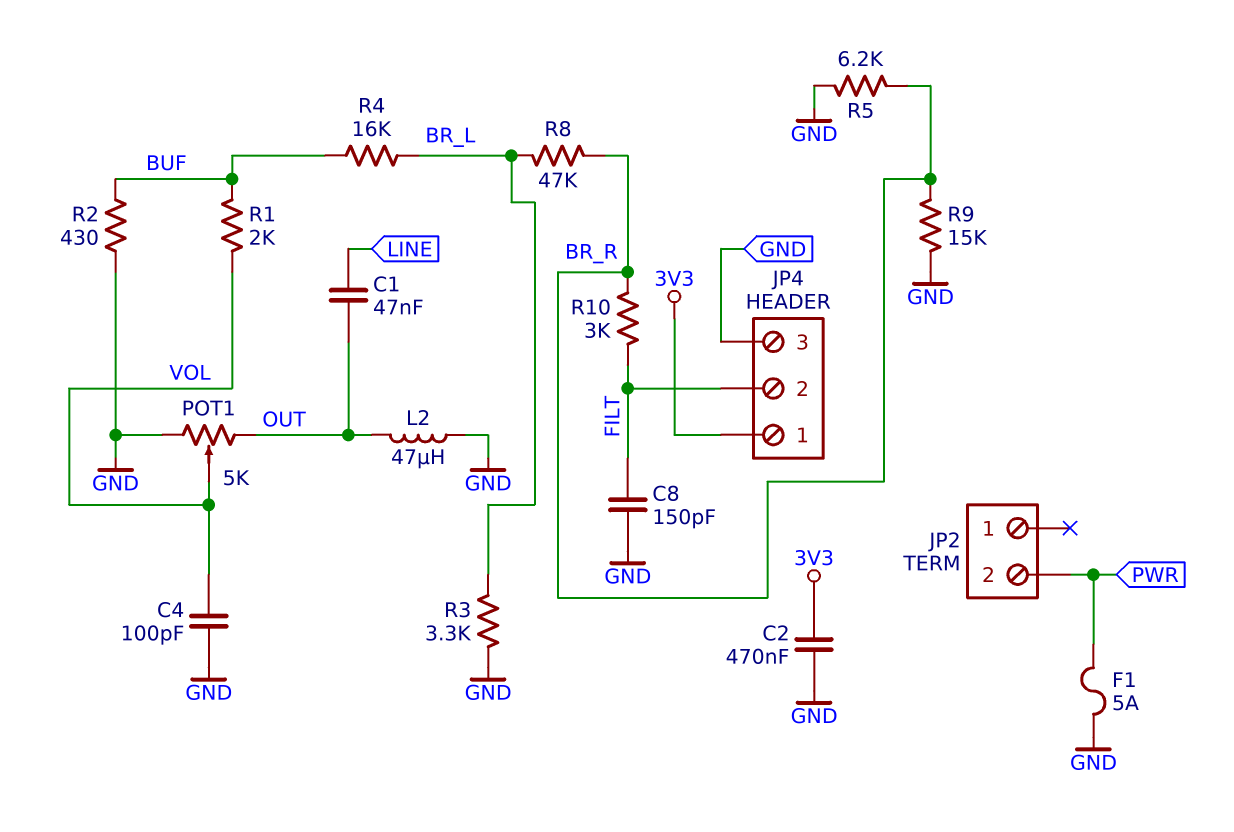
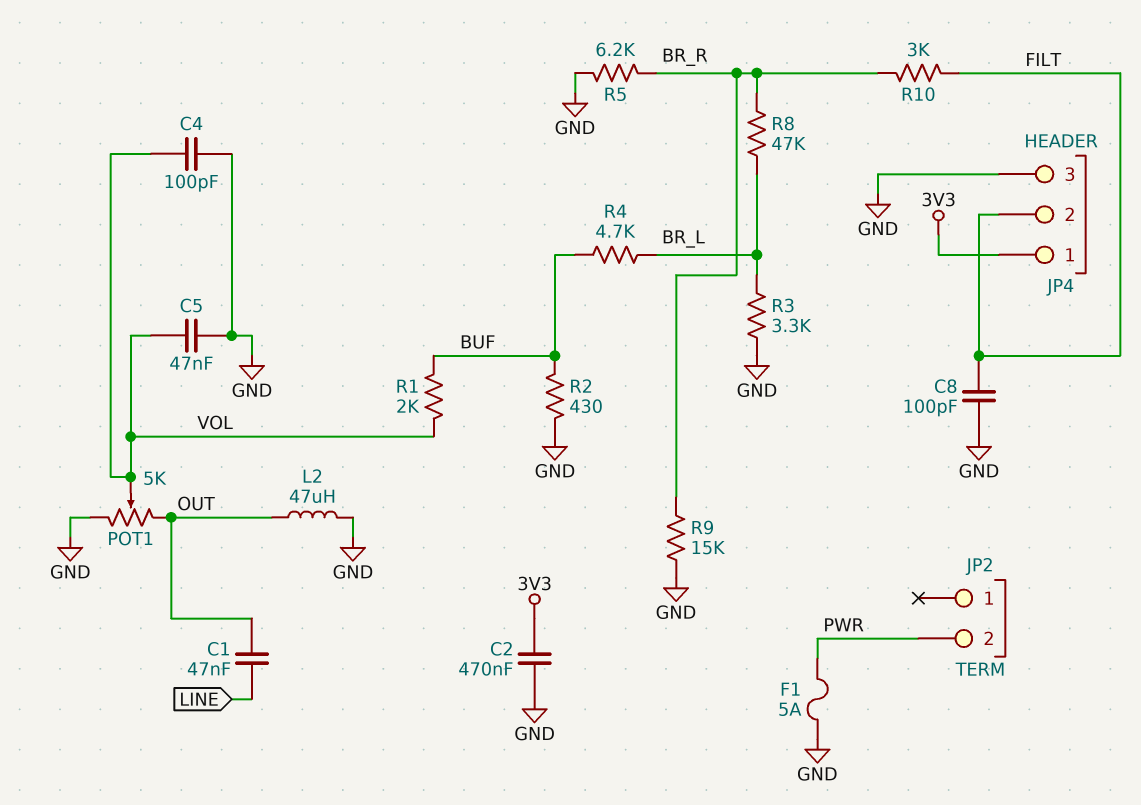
C5: none -> 47nF (GND, VOL)
C8: 150pF (FILT, GND) -> 100pF (FILT, GND)
R4: 16k (BR_L, BUF) -> 4.7k (BR_L, BUF)

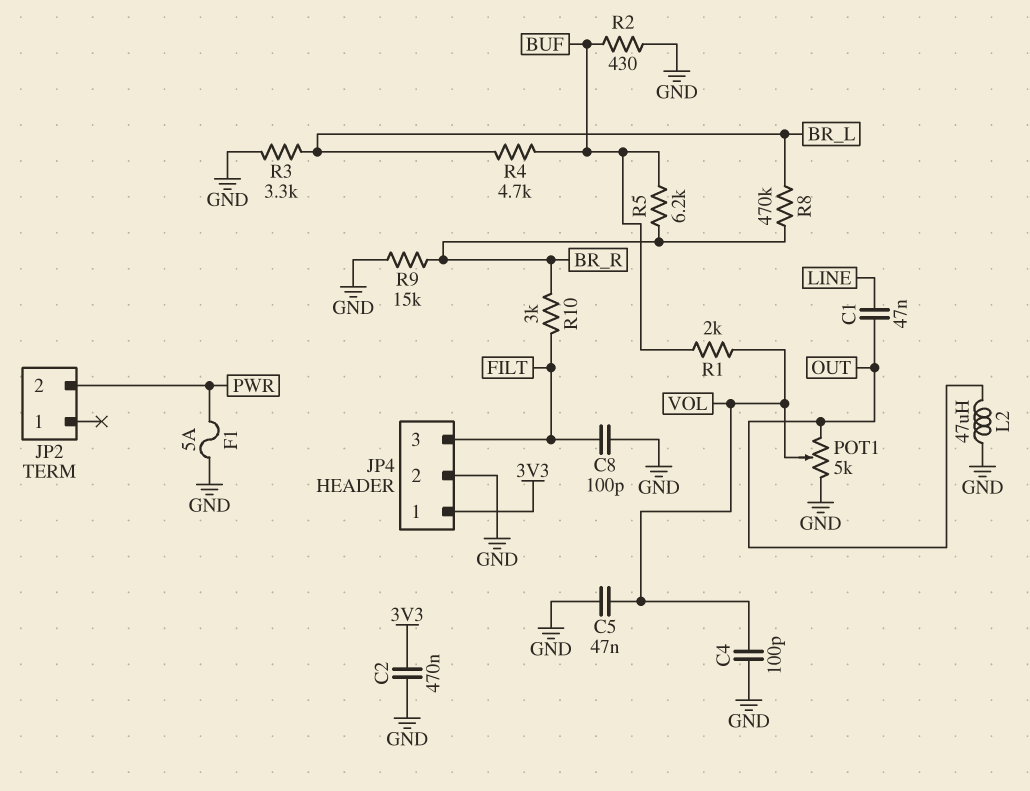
JP4 pin 2: FILT -> GND
JP4 pin 3: GND -> FILT
R5: 6.2k (BR_R, GND) -> 6.2k (BR_R, BUF)
R8: 47k (BR_L, BR_R) -> 470k (BR_L, BR_R)

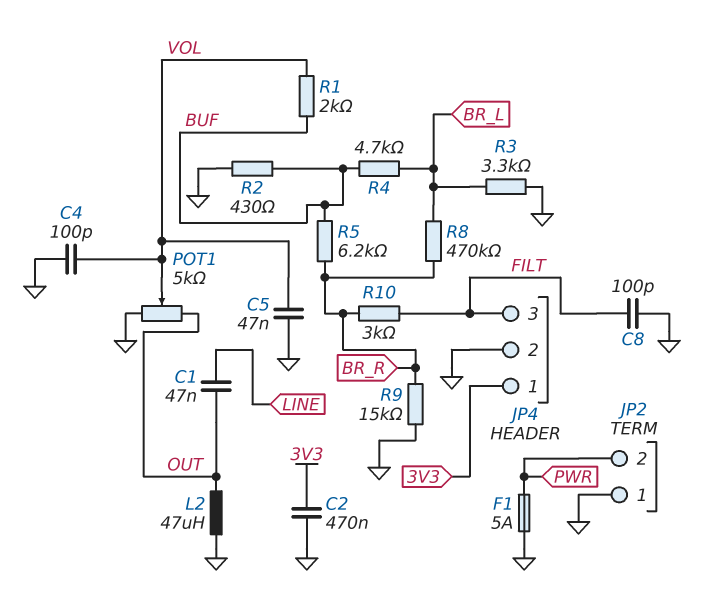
JP2 pin 1: none -> GND

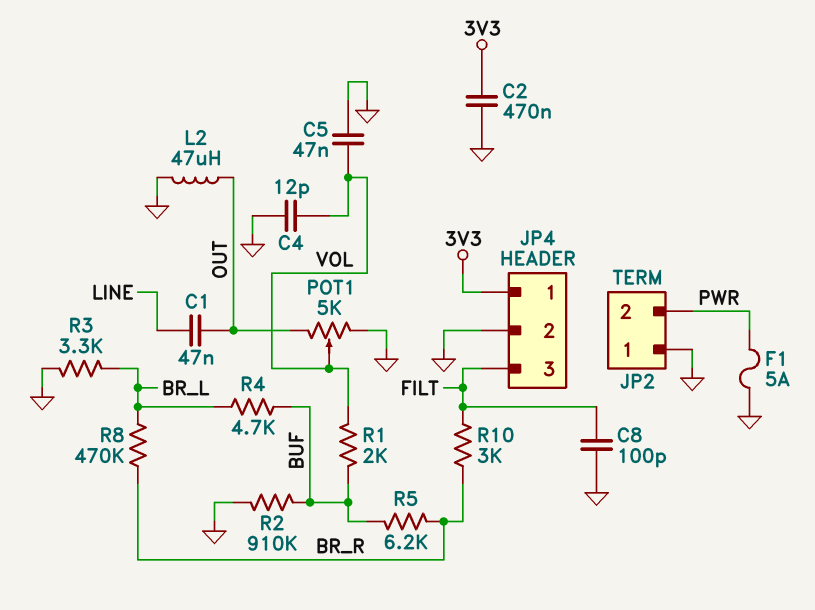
C4: 100pF (GND, VOL) -> 12pF (GND, VOL)
R2: 430 (BUF, GND) -> 910k (BUF, GND)
R9: 15k (BR_R, GND) -> none

